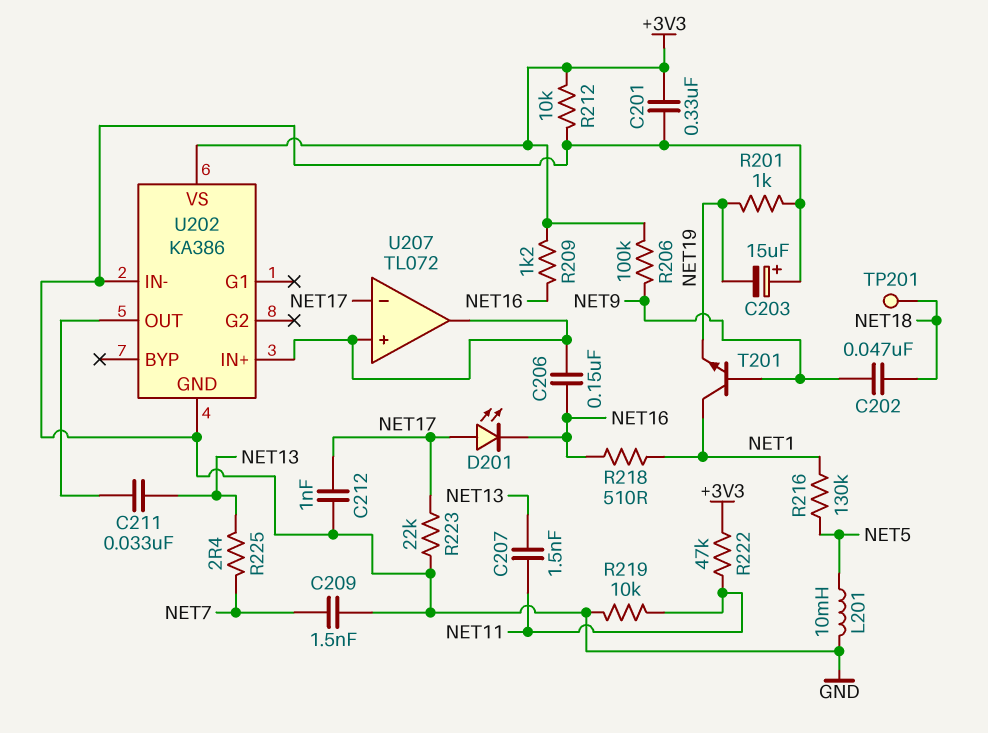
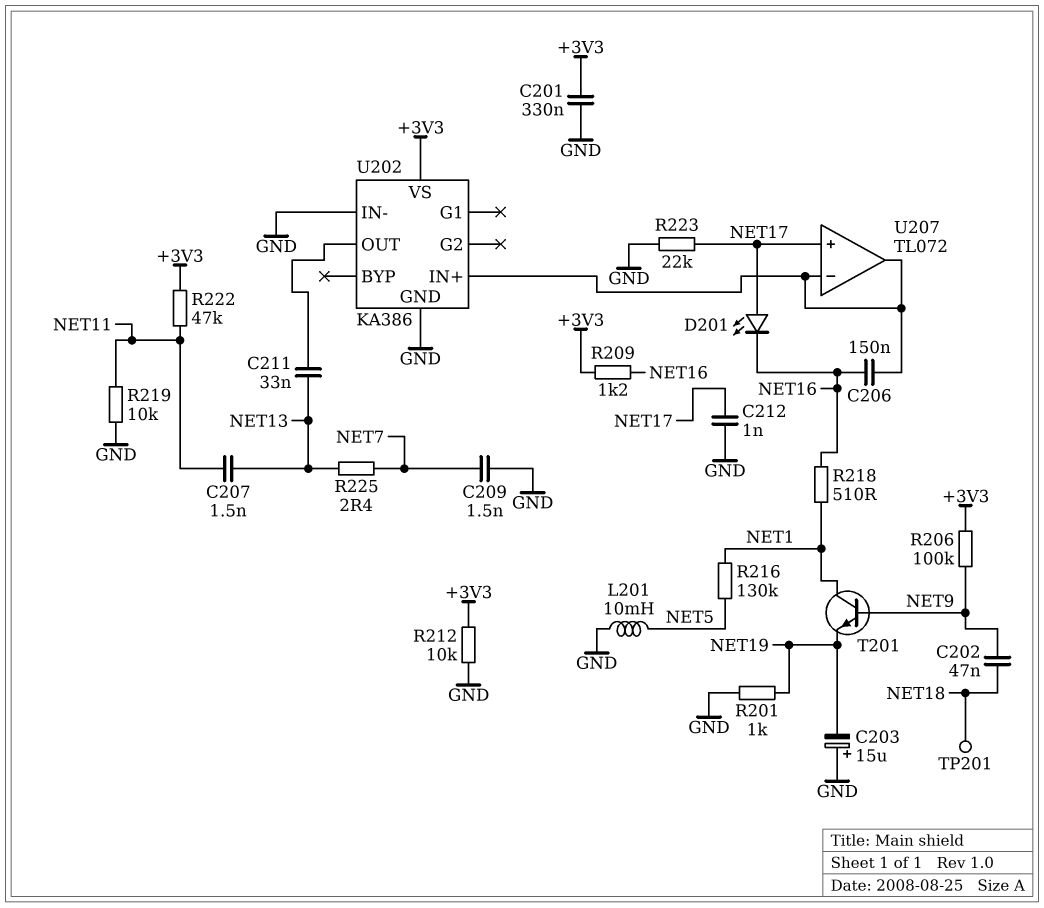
U207 pin in+: U202/IN+ -> NET17
U207 pin in-: NET17 -> U202/IN+

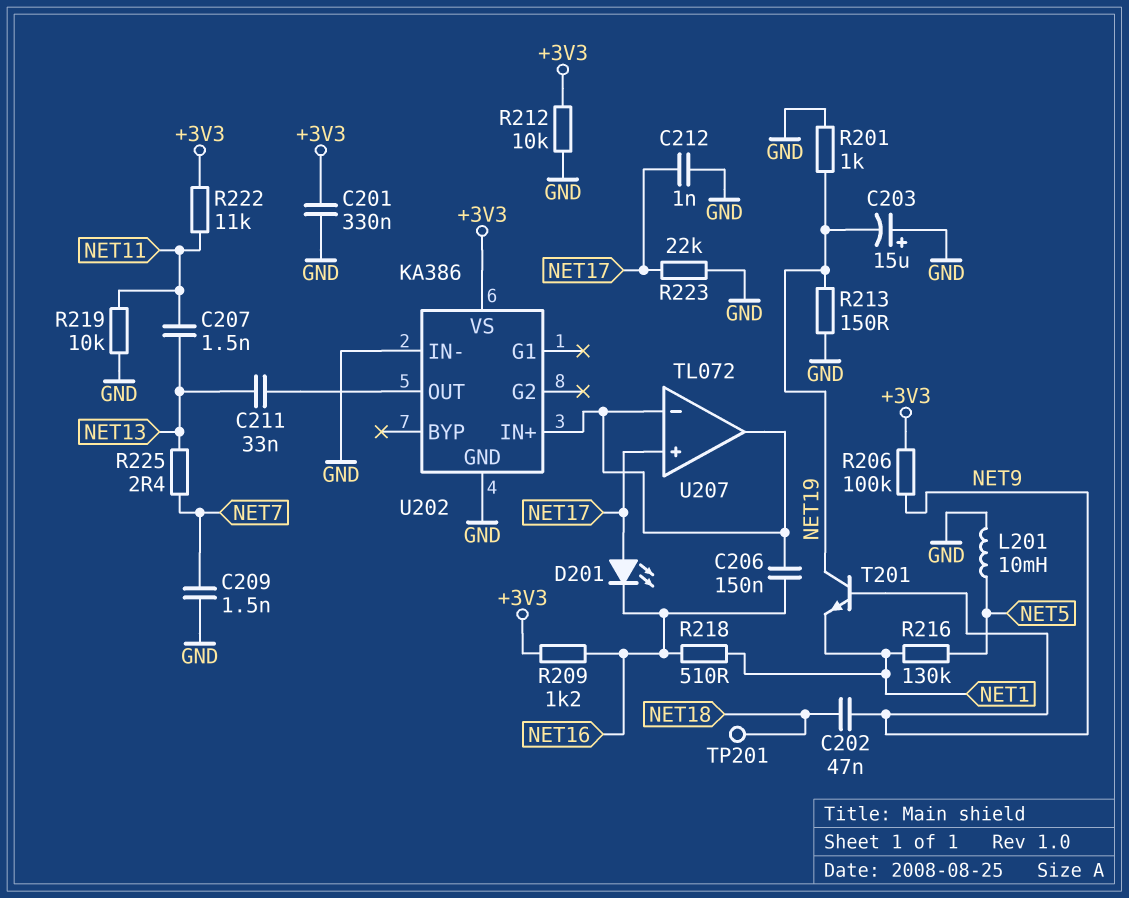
R213: none -> 150 (GND, NET19)
R222: 47k (+3V3, NET11) -> 11k (+3V3, NET11)
T201: NPN (B NET9, C NET1, E NET19) -> NPN (B NET9, C NET19, E NET1)

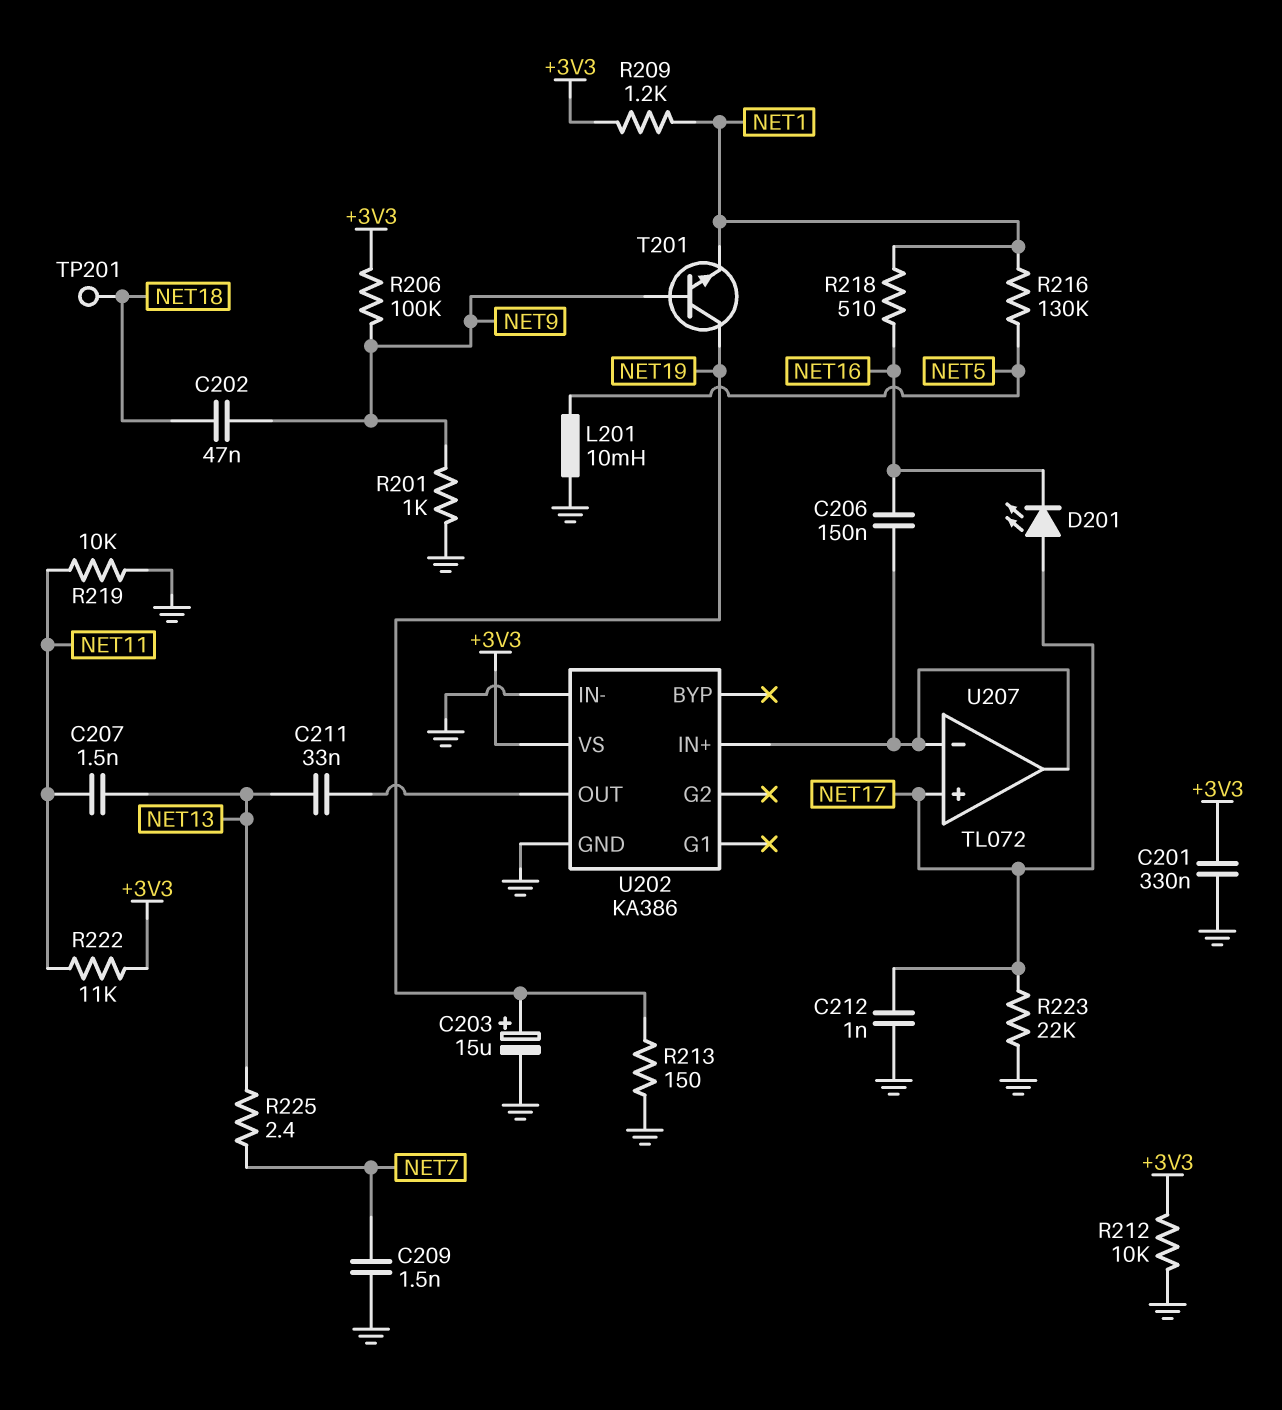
C203: 15uF (plus GND, minus NET19) -> 15uF (plus NET19, minus GND)
R201: 1k (GND, NET19) -> 1k (GND, NET9)
R209: 1.2k (+3V3, NET16) -> 1.2k (+3V3, NET1)

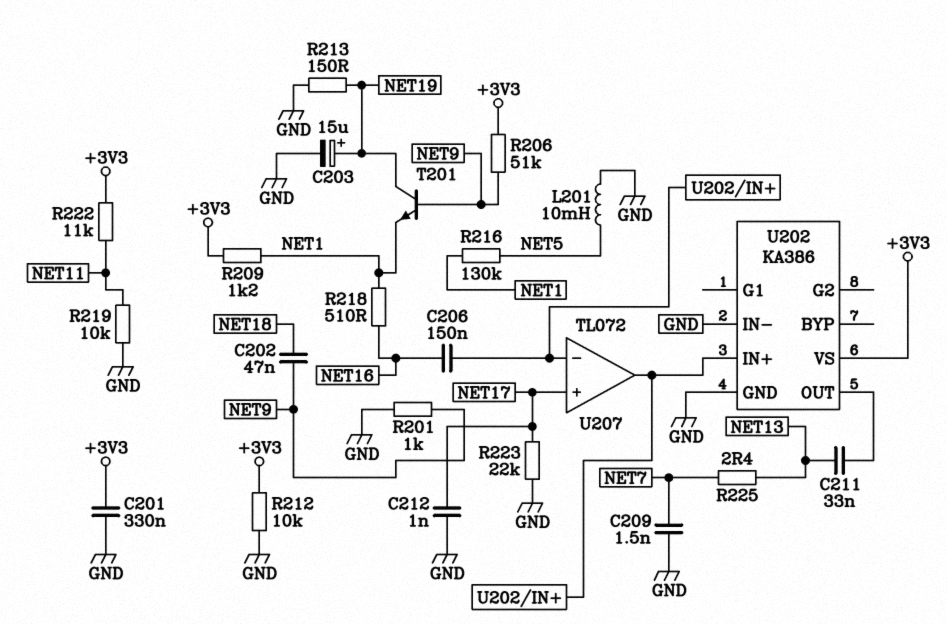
C207: 1.5nF (NET11, NET13) -> none
D201: LED (A NET17, K NET16) -> none
R206: 100k (+3V3, NET9) -> 51k (+3V3, NET9)
TP201: test point (NET18) -> none

